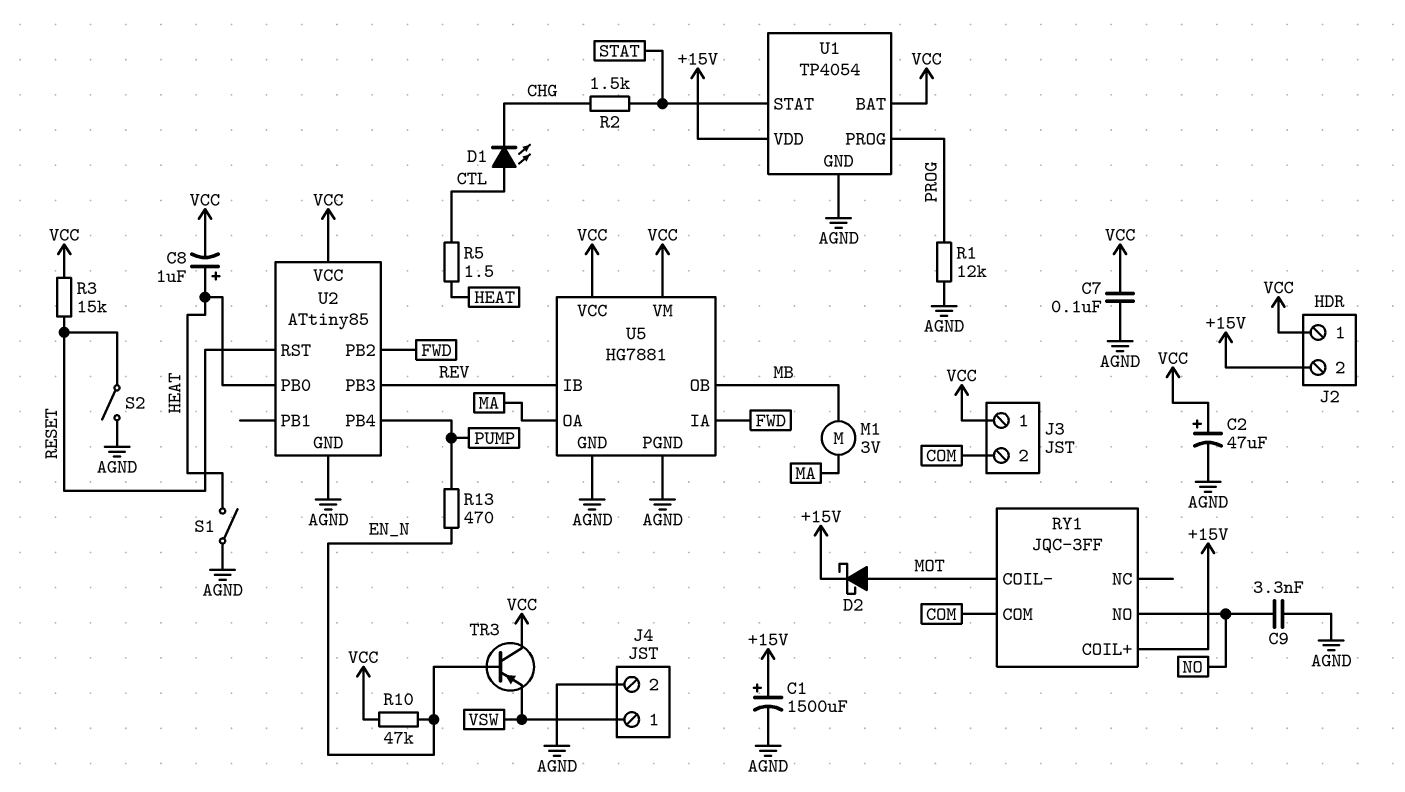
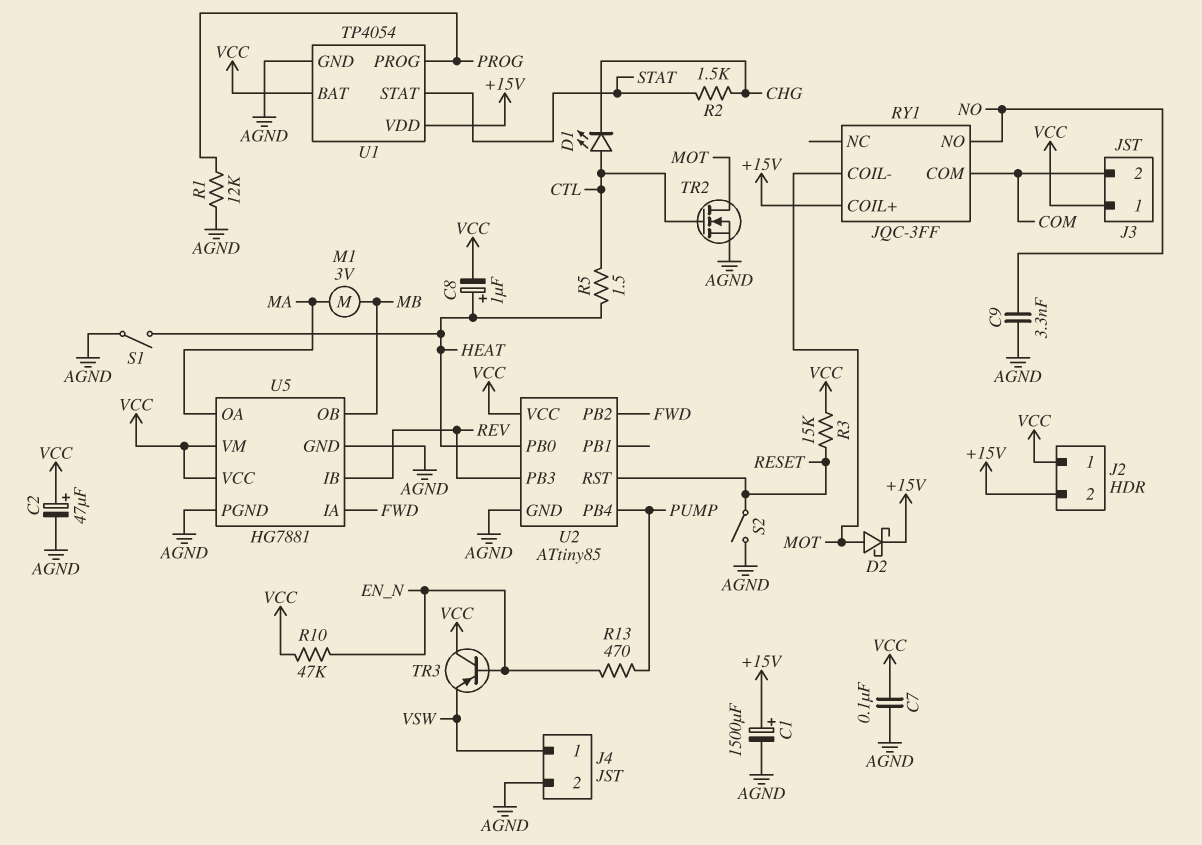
TR2: none -> NMOS (G CTL, D MOT, S AGND)

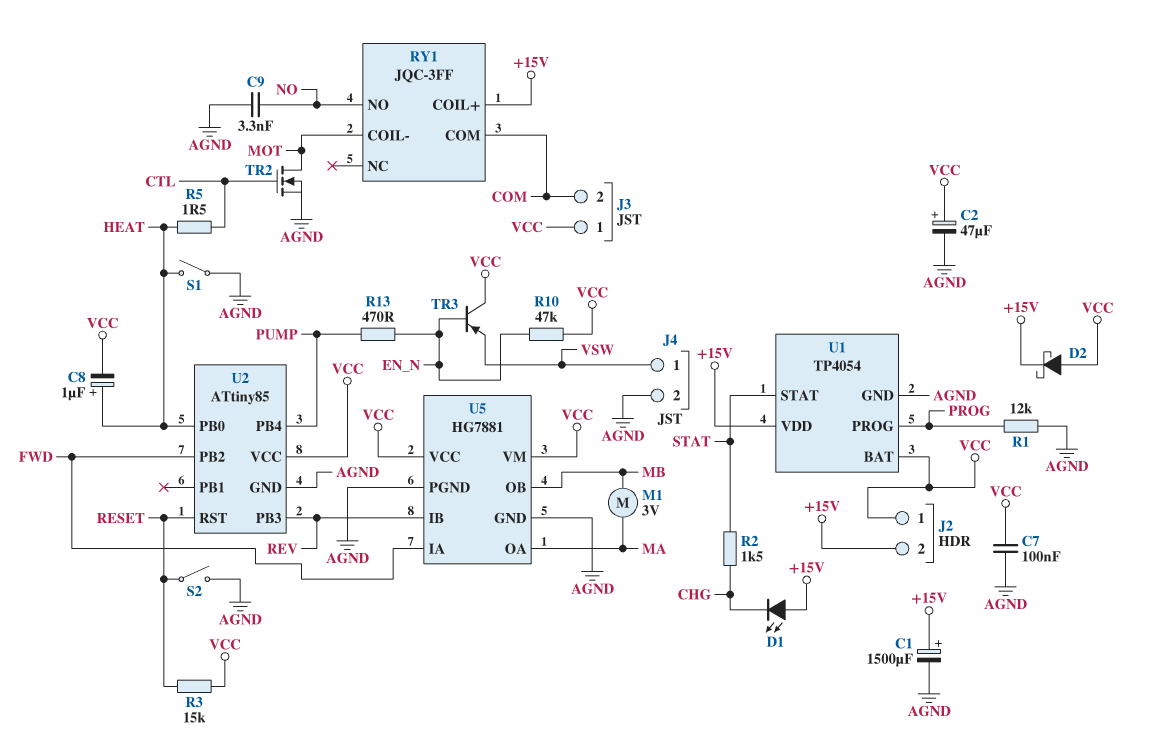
D1: LED (A CTL, K CHG) -> LED (A +15V, K CHG)
D2: schottky (A MOT, K +15V) -> schottky (A VCC, K +15V)

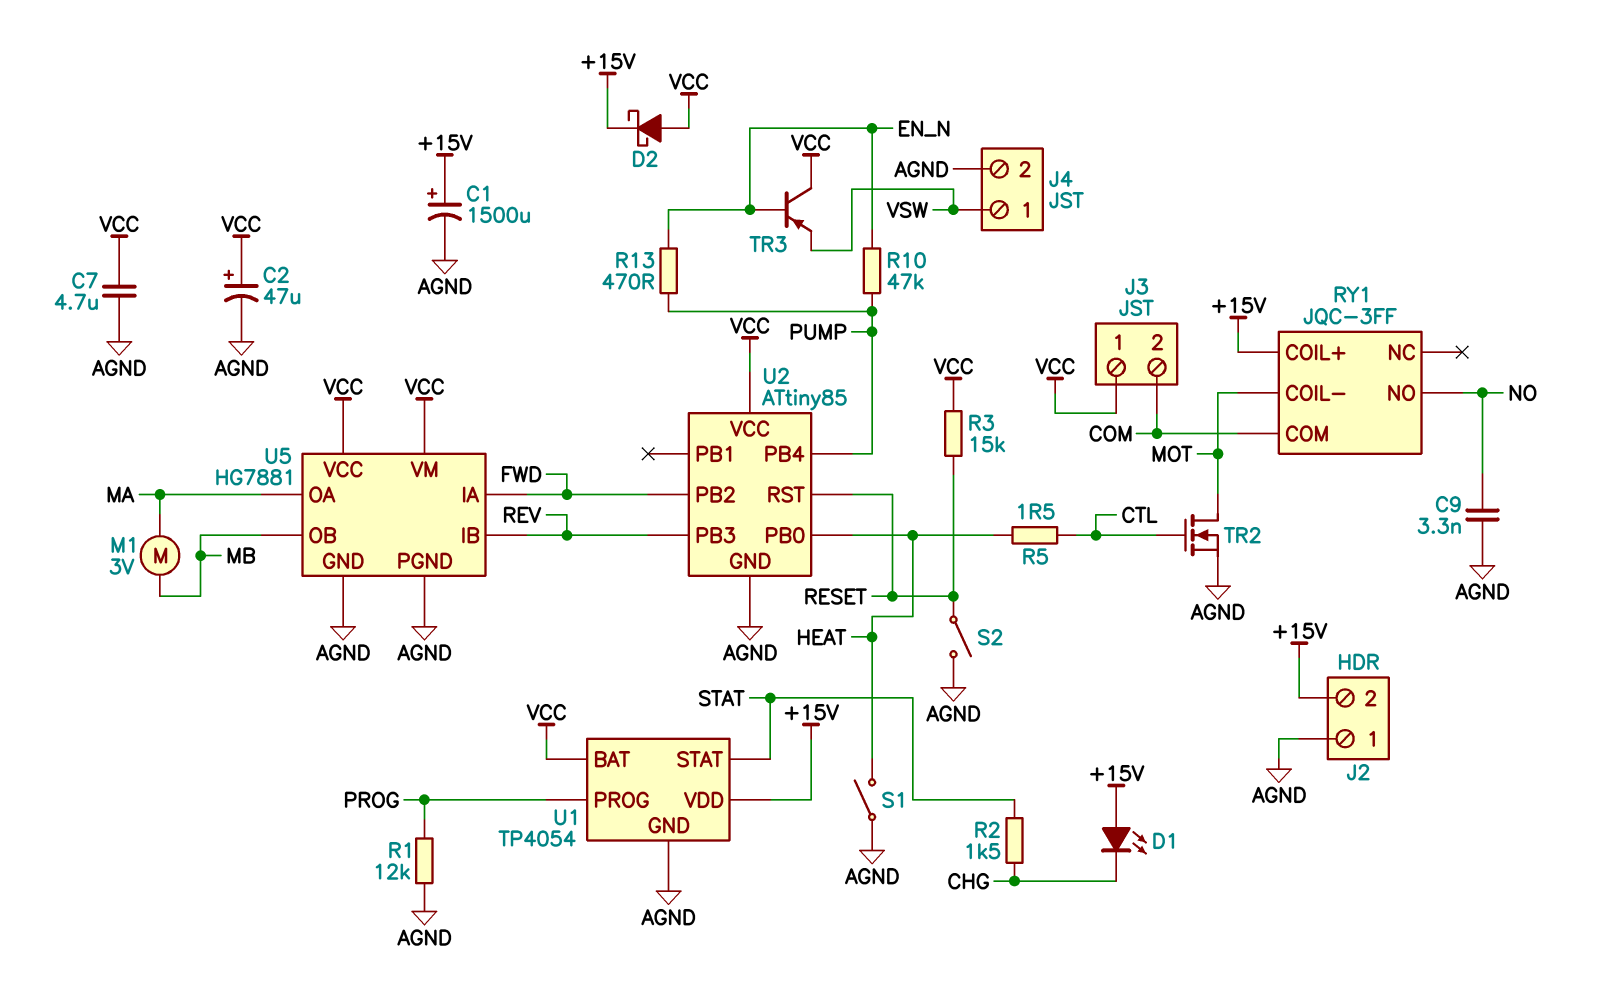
C7: 100nF (AGND, VCC) -> 4.7uF (AGND, VCC)
C8: 1uF (plus HEAT, minus VCC) -> none
J2 pin 1: VCC -> AGND
R10: 47k (EN_N, VCC) -> 47k (EN_N, PUMP)

